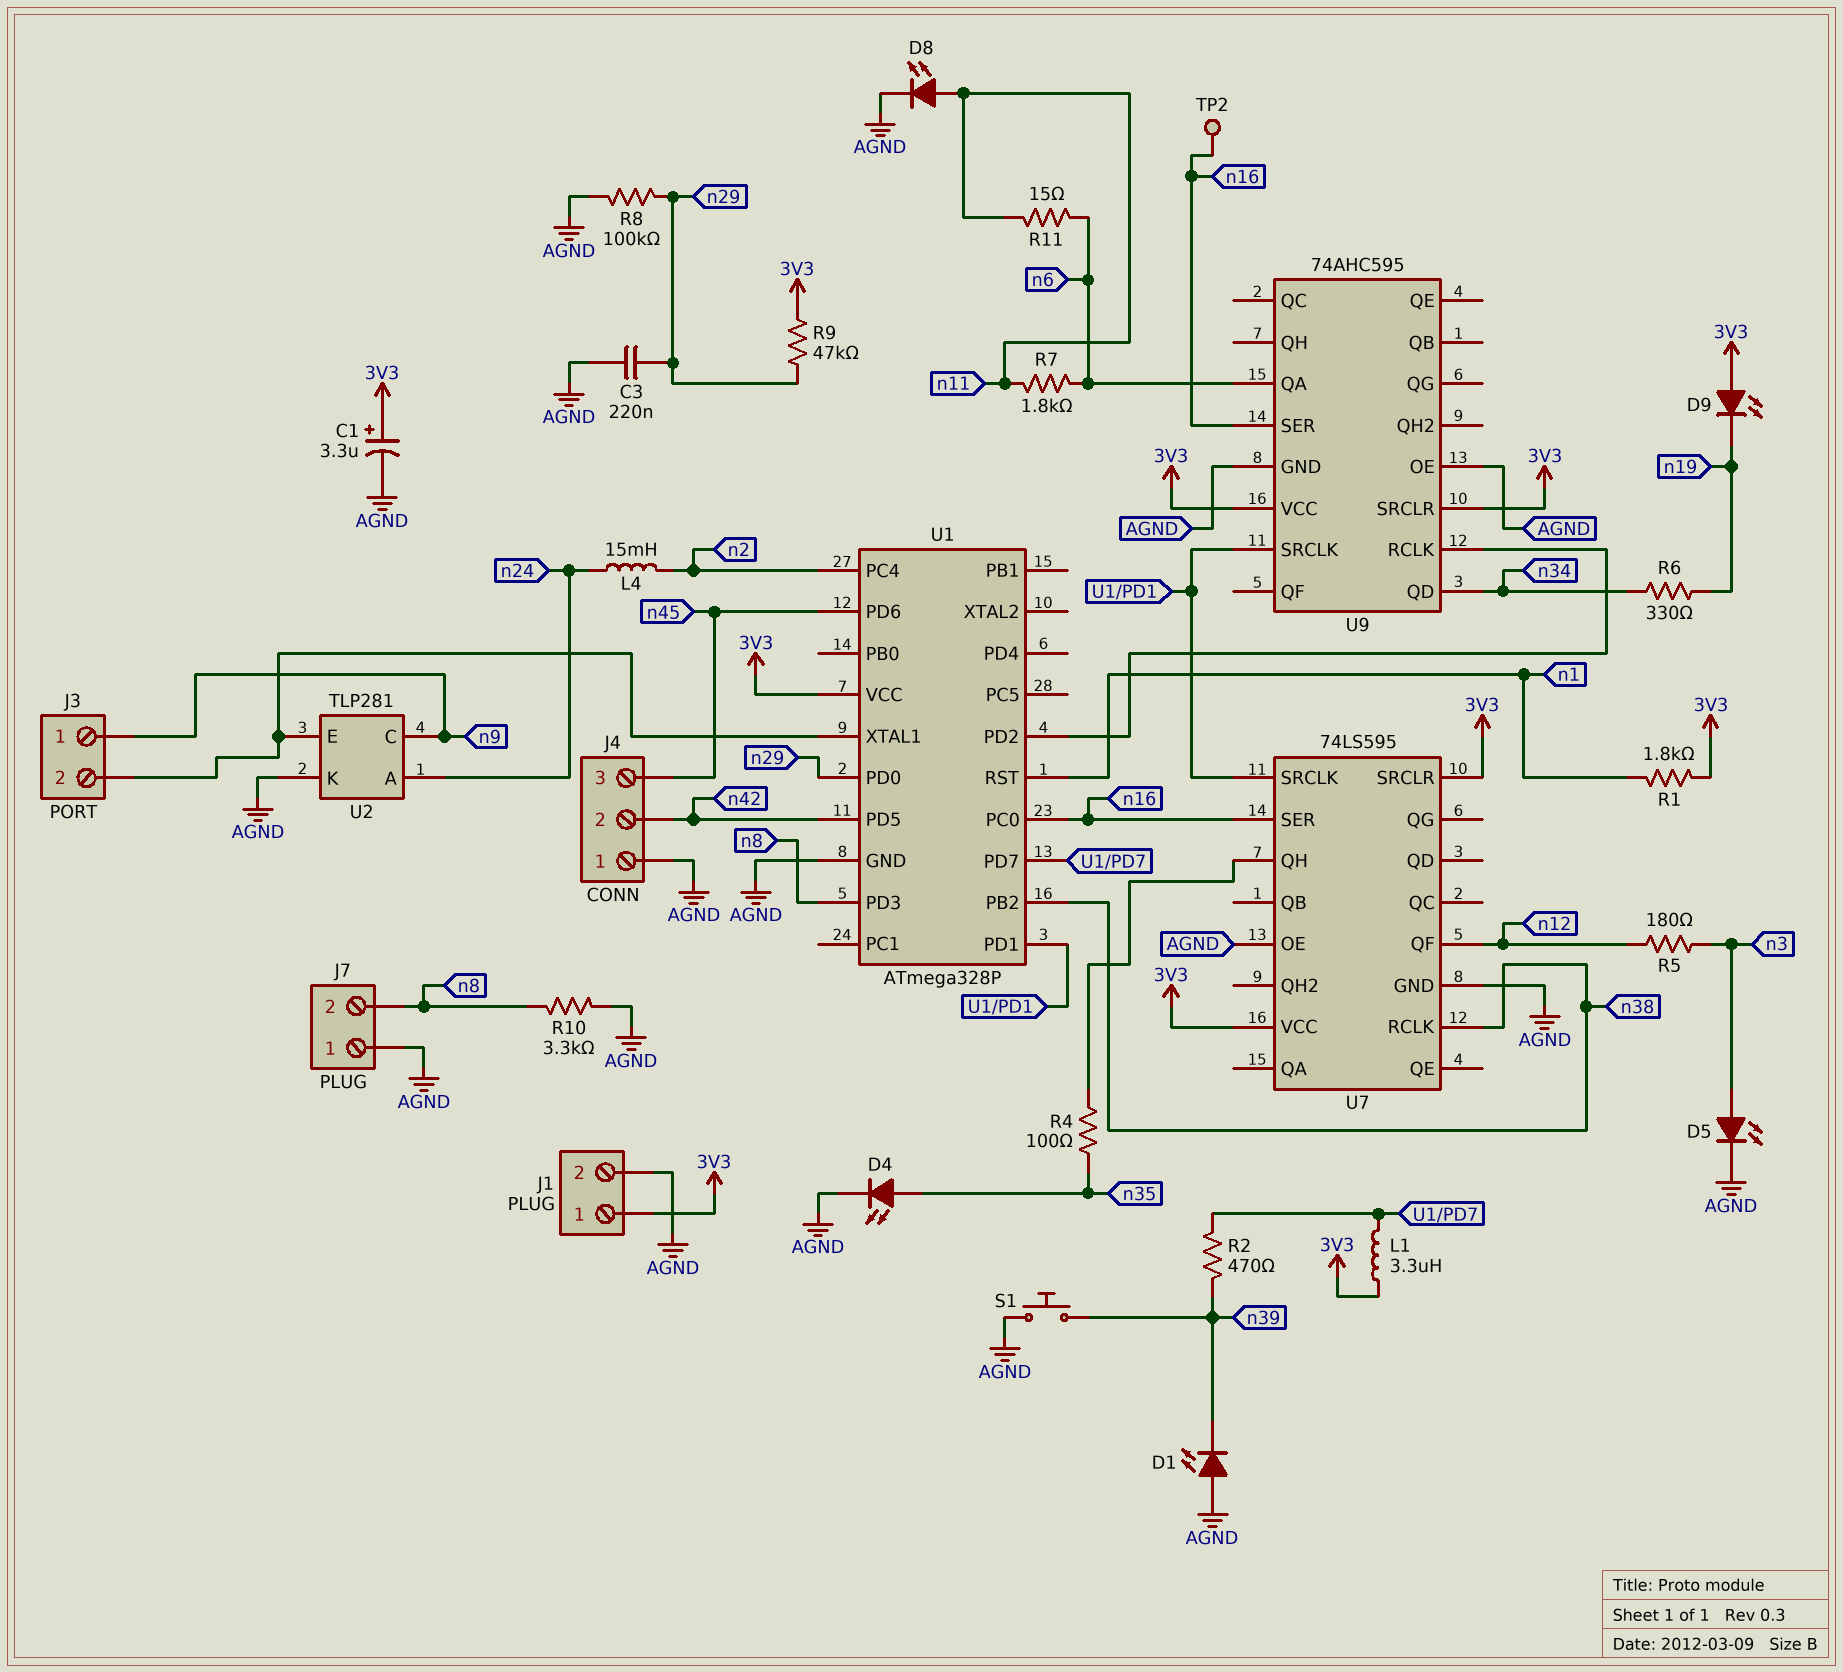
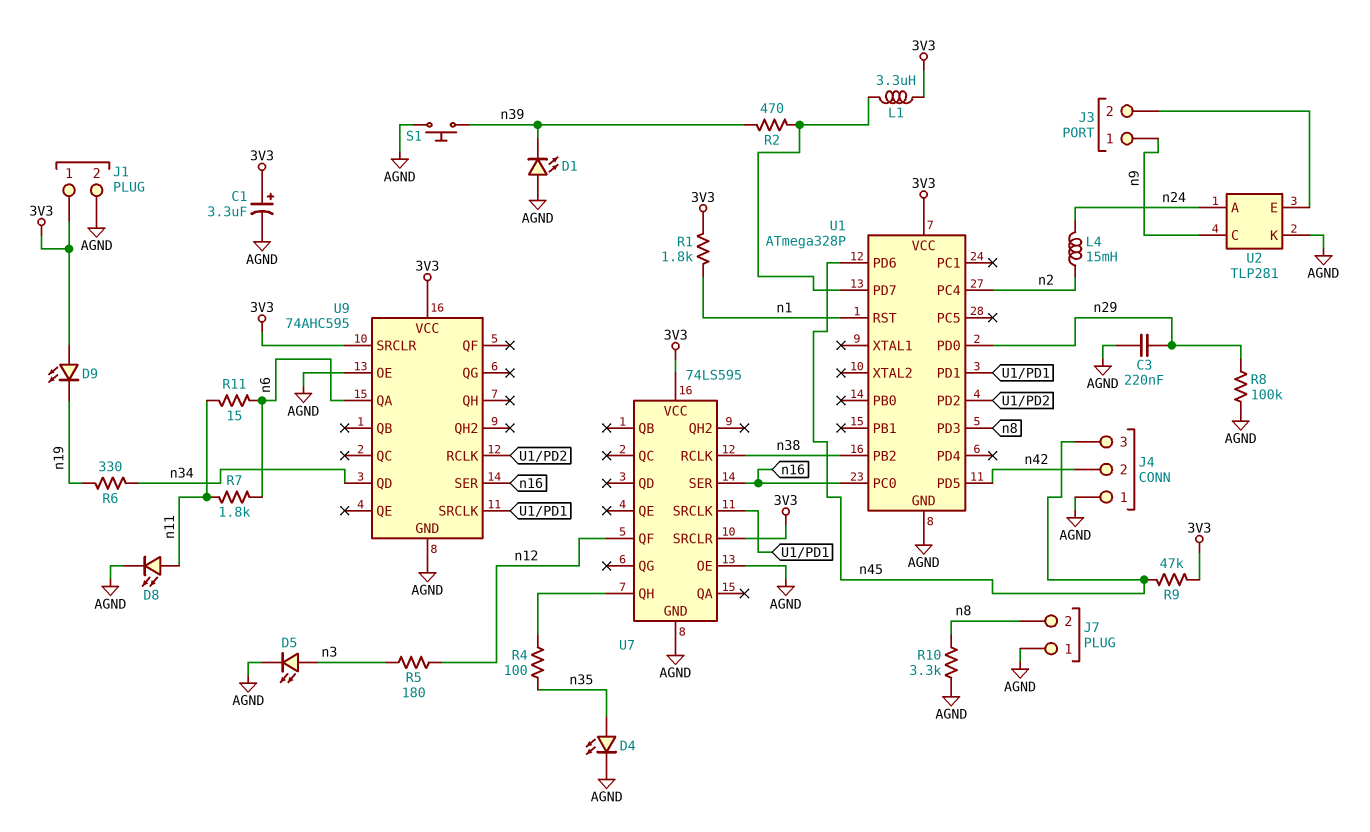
R9: 47k (3V3, n29) -> 47k (3V3, n45)
TP2: test point (n16) -> none
U1 pin XTAL1: J3/2 -> none

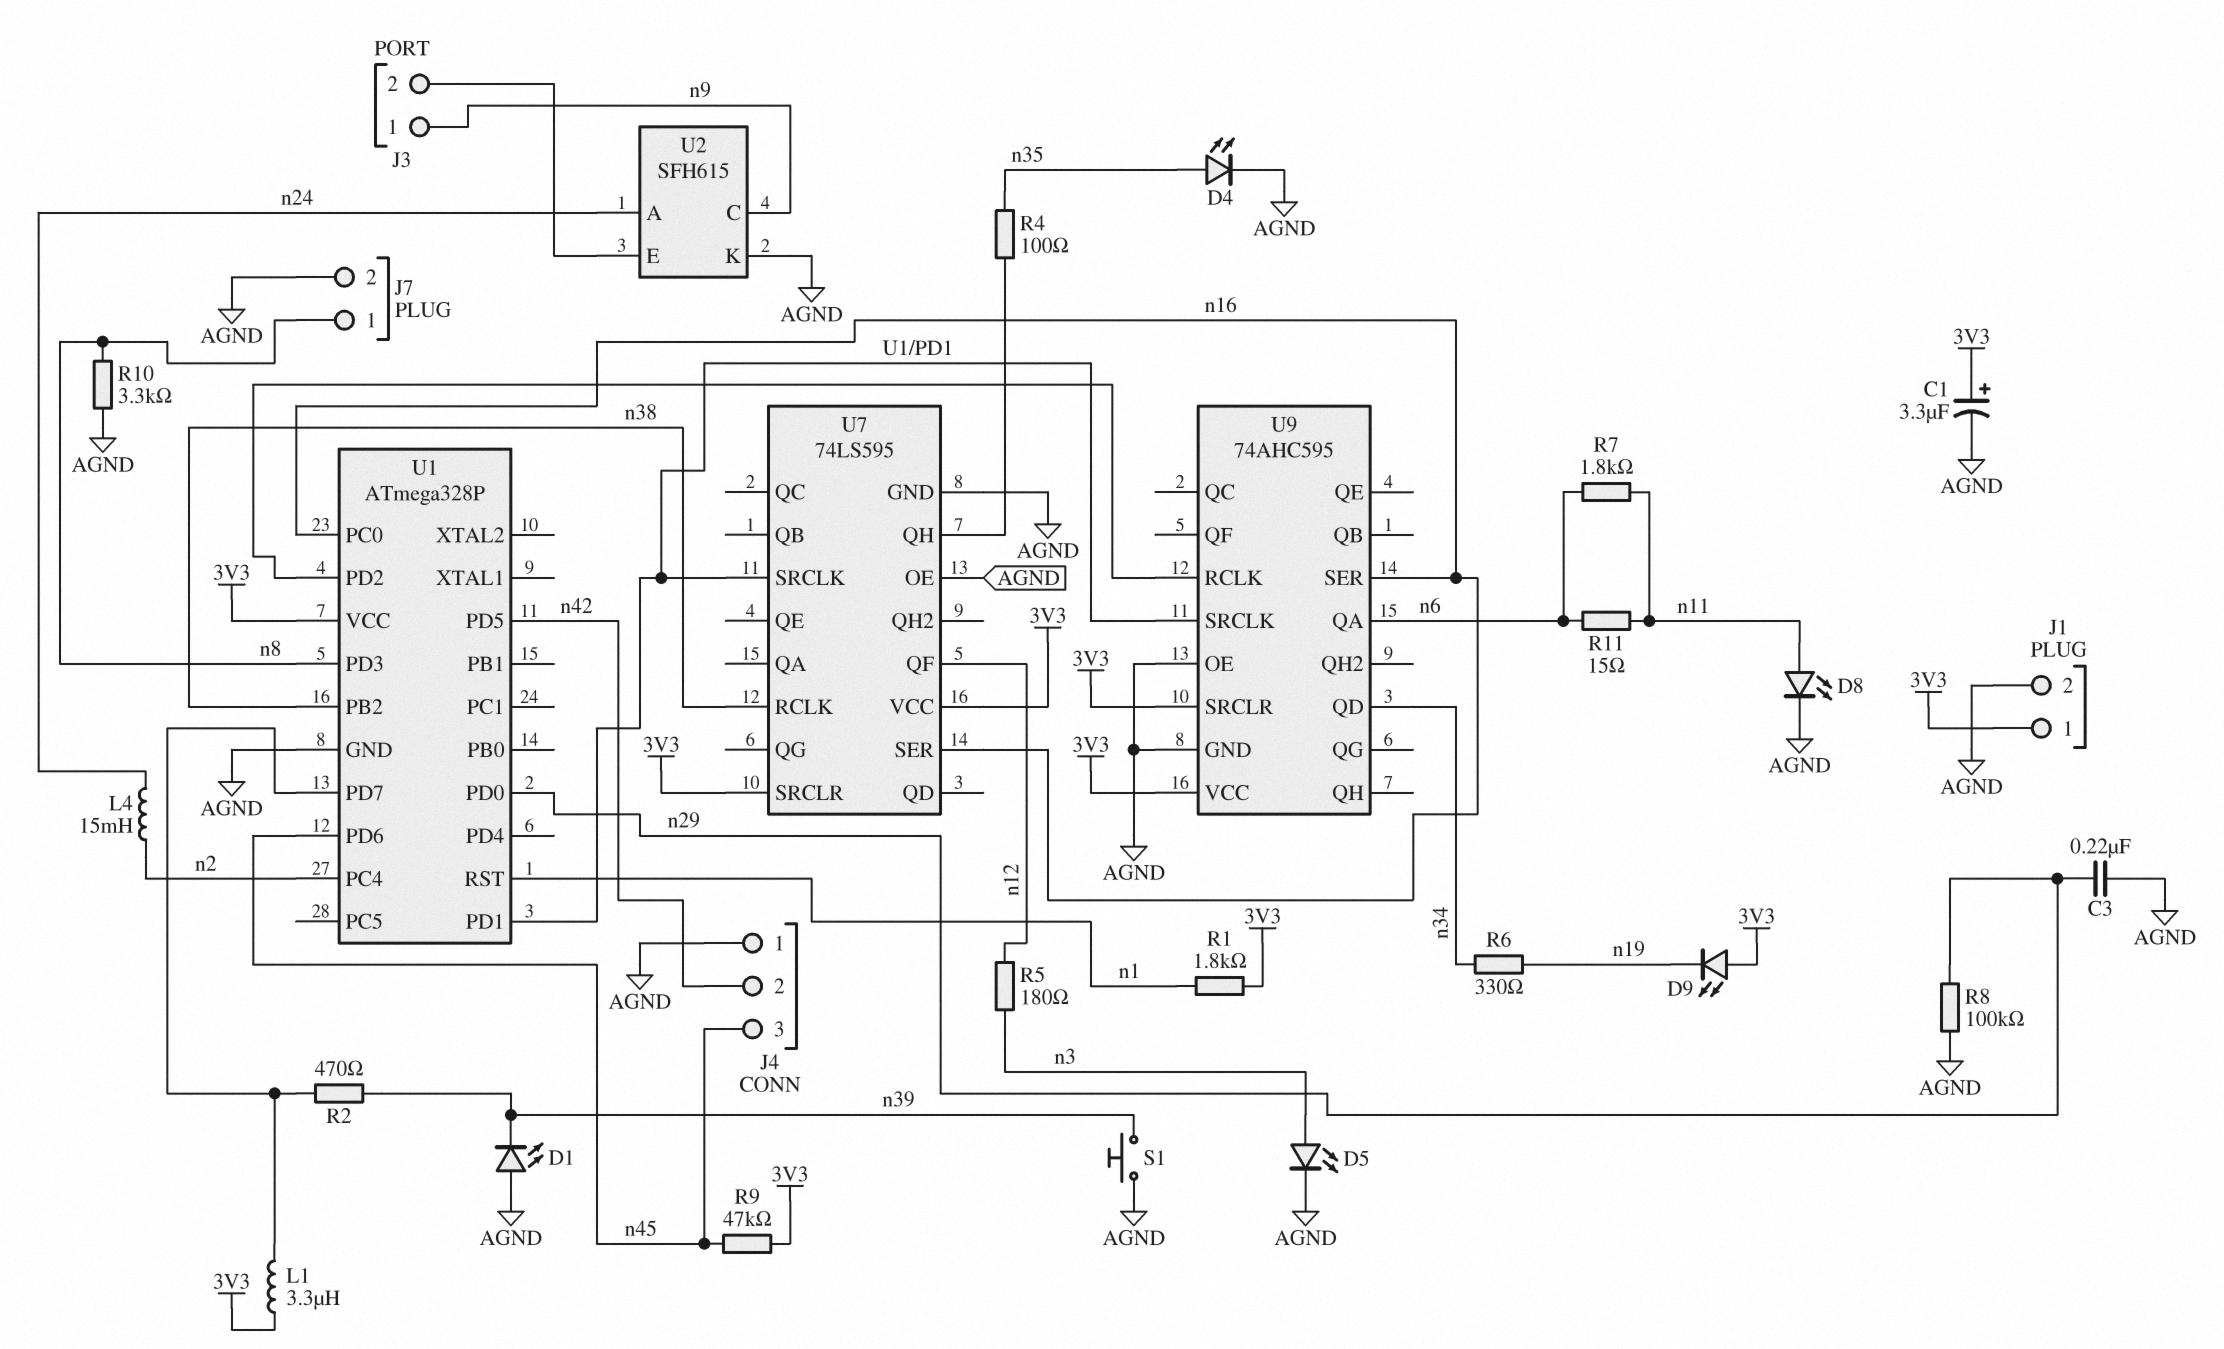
J7 pin 1: AGND -> n8
J7 pin 2: n8 -> AGND
U2: TLP281 -> SFH615

